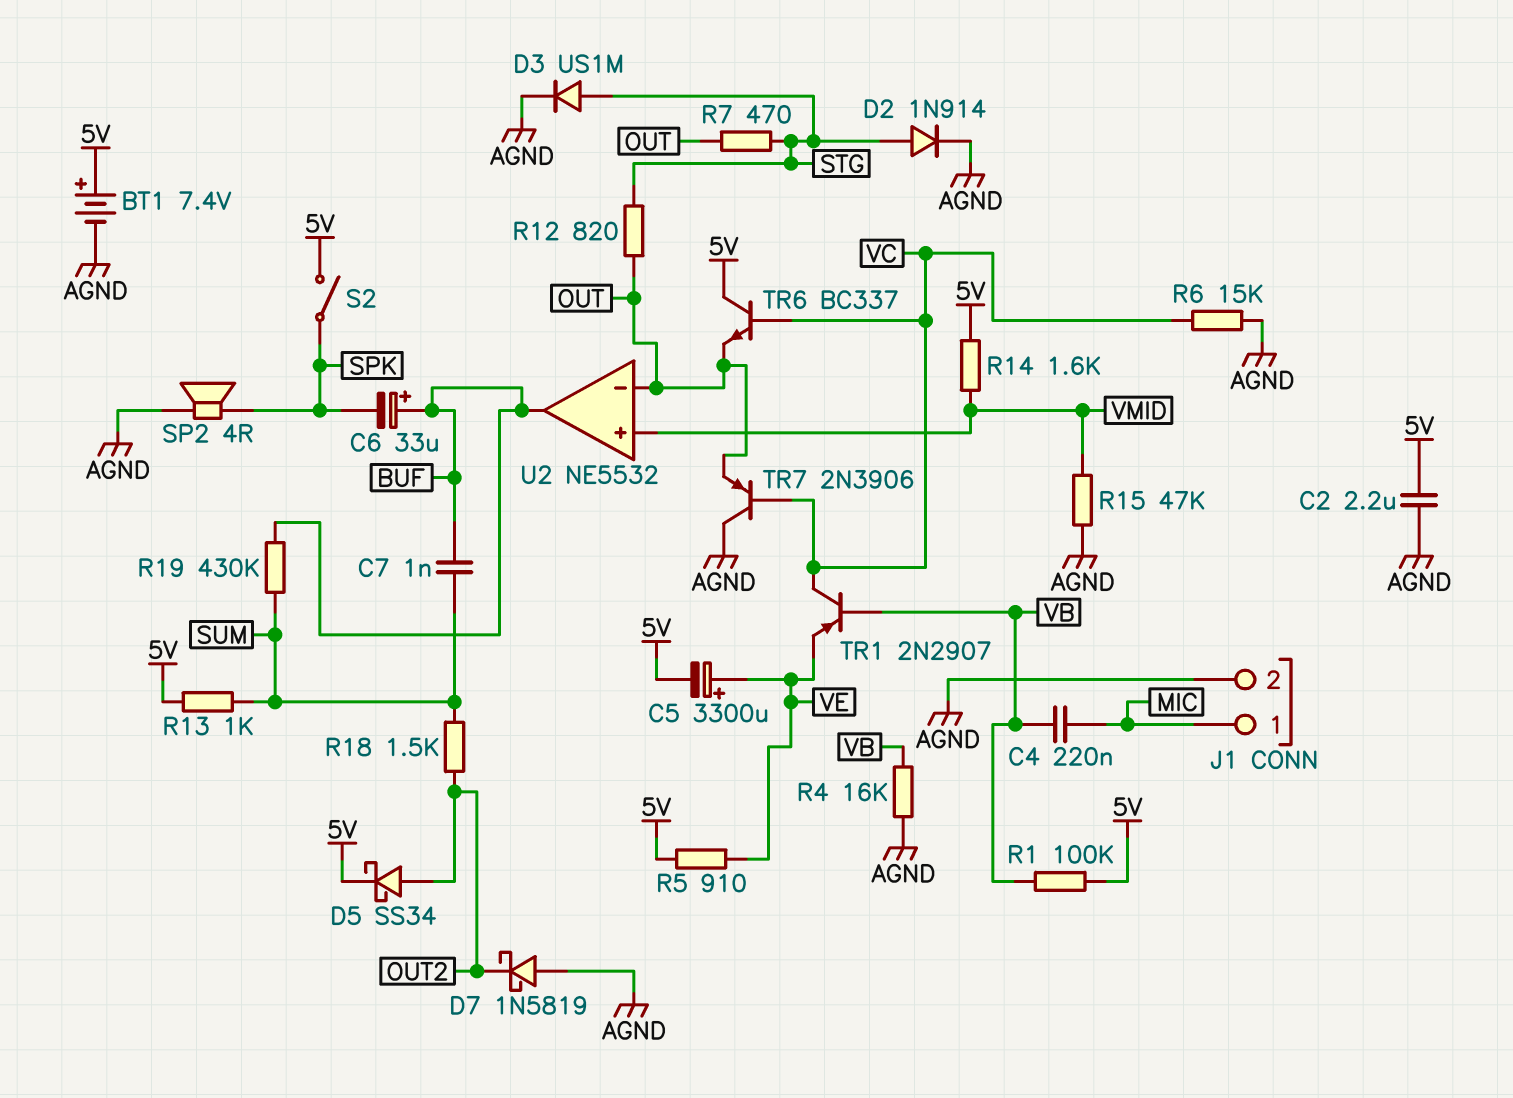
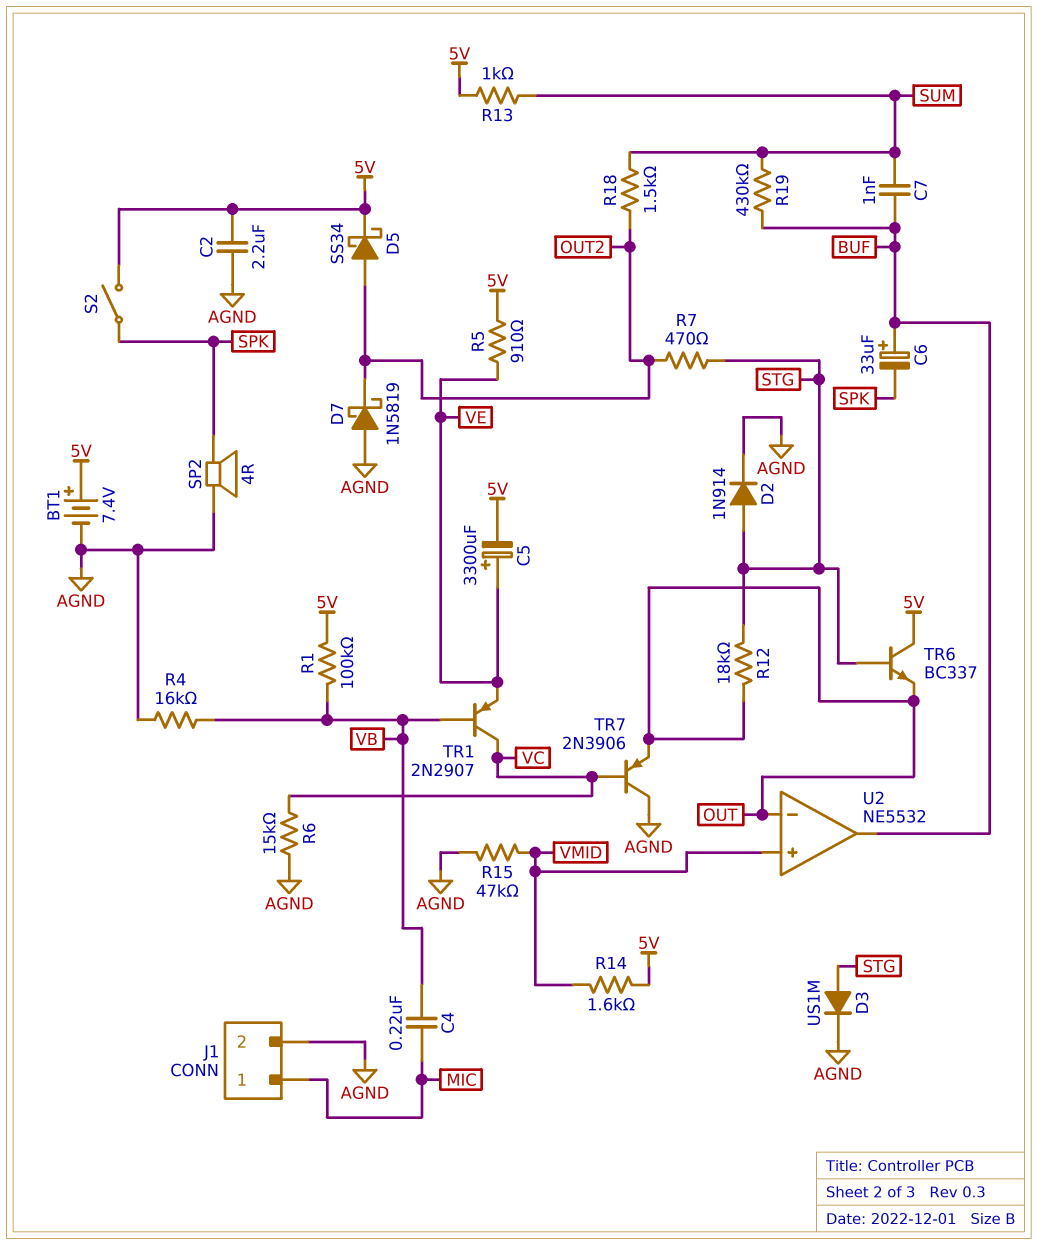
R7: 470 (OUT, STG) -> 470 (OUT2, STG)
R12: 820 (OUT, STG) -> 18k (OUT, STG)
TR6: NPN BC337 (B VC, C 5V, E OUT) -> NPN BC337 (B STG, C 5V, E OUT)

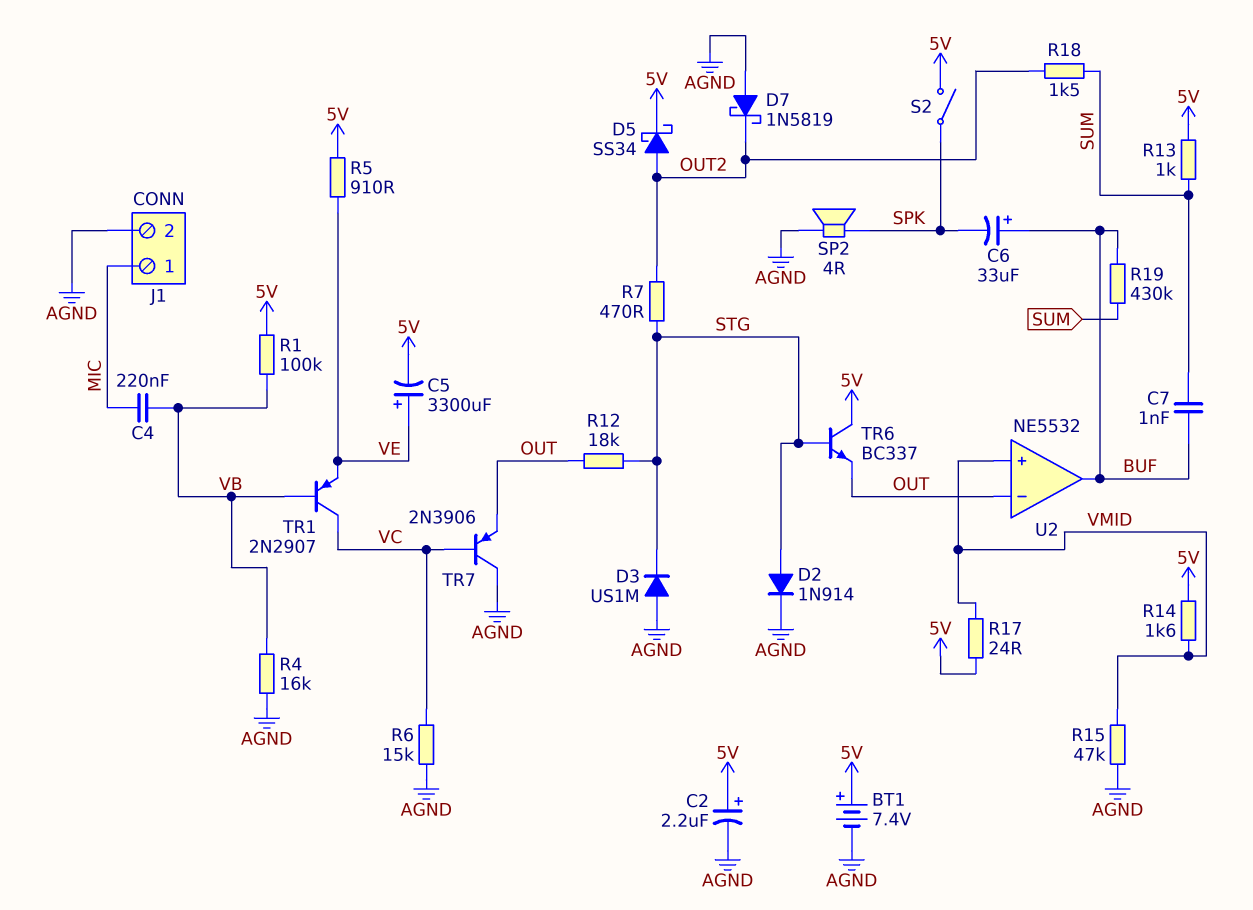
C2: 2.2uF (5V, AGND) -> 2.2uF (plus 5V, minus AGND)
D3: diode US1M (A STG, K AGND) -> diode US1M (A AGND, K STG)
R17: none -> 24 (5V, VMID)

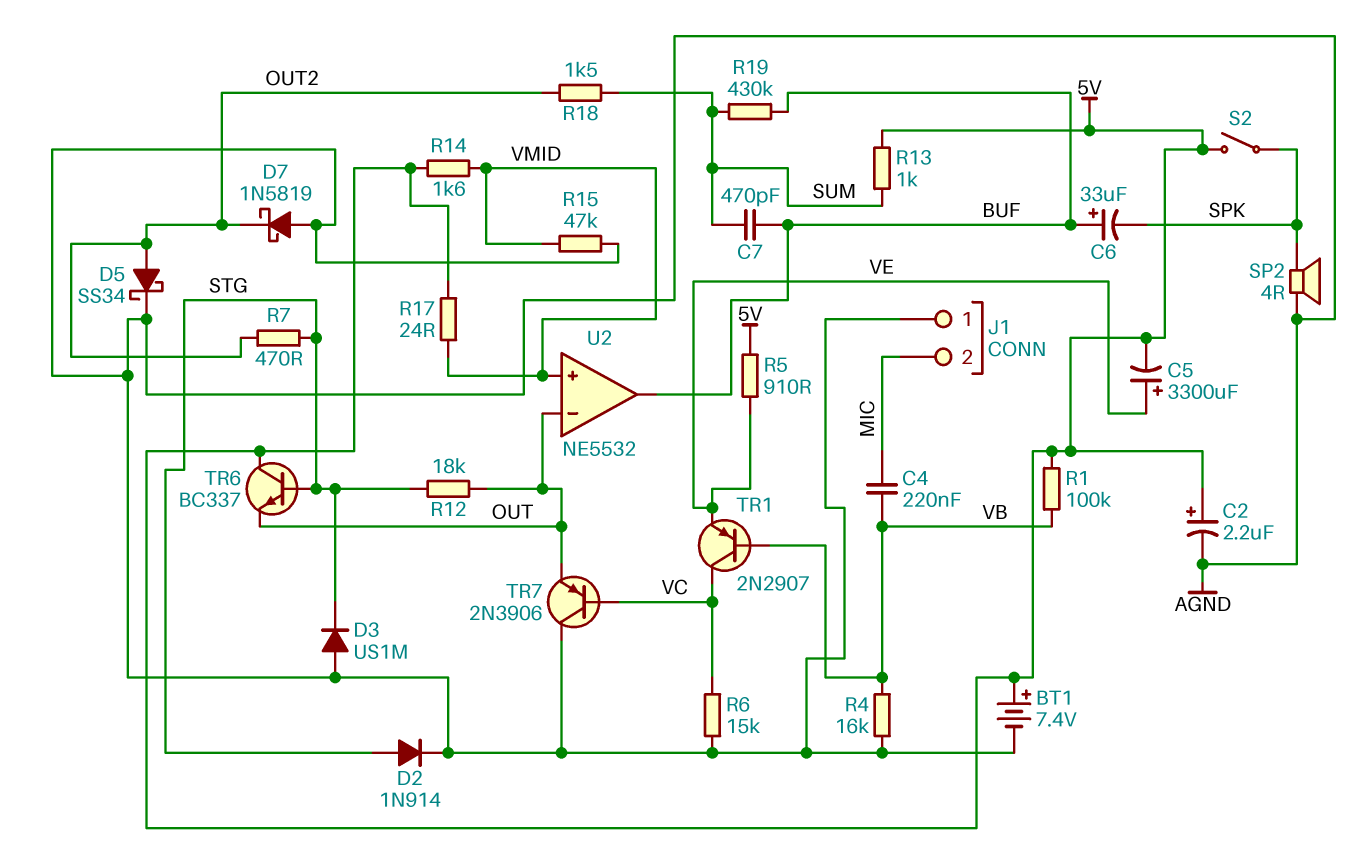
C7: 1nF (BUF, SUM) -> 470pF (BUF, SUM)
D5: schottky SS34 (A OUT2, K 5V) -> schottky SS34 (A OUT2, K AGND)
J1 pin 1: MIC -> AGND
J1 pin 2: AGND -> MIC

